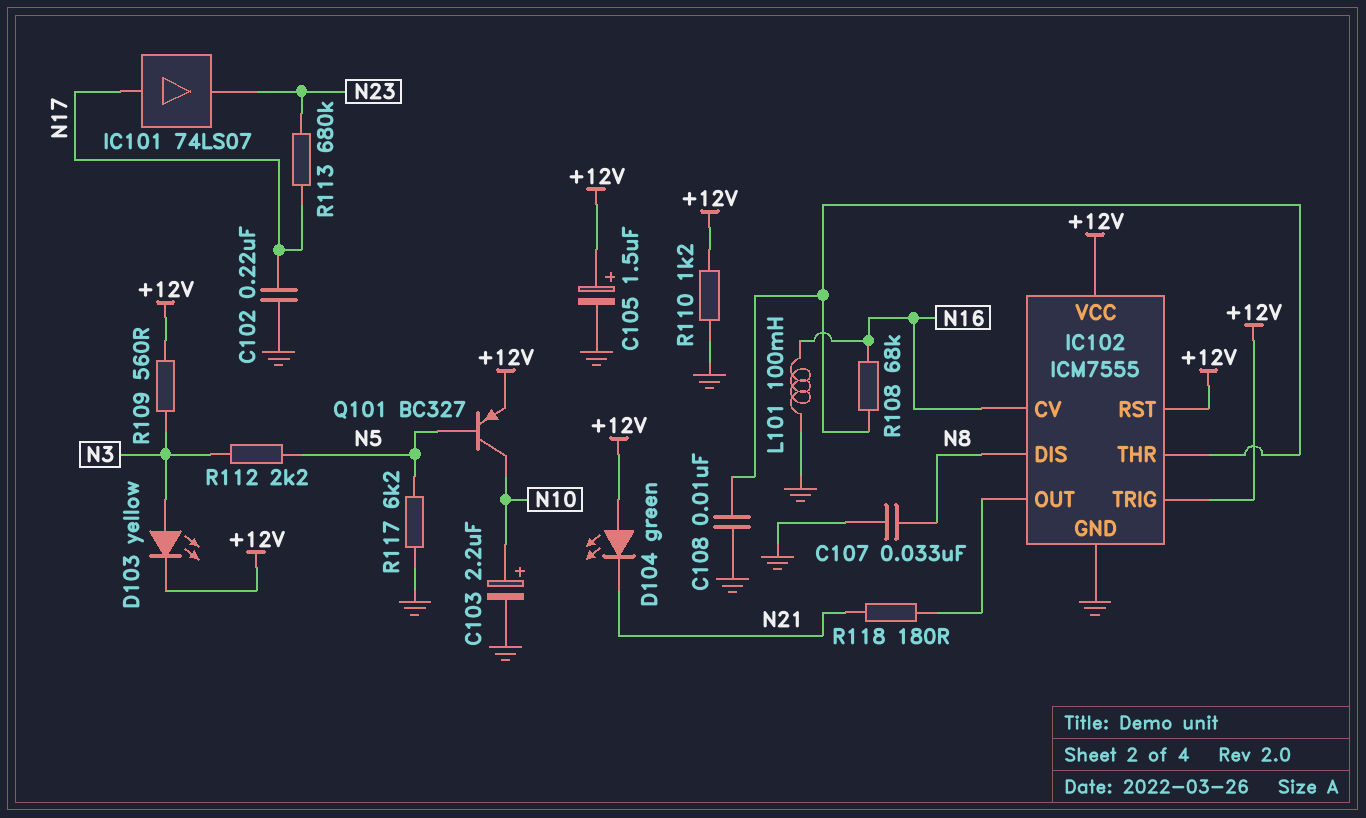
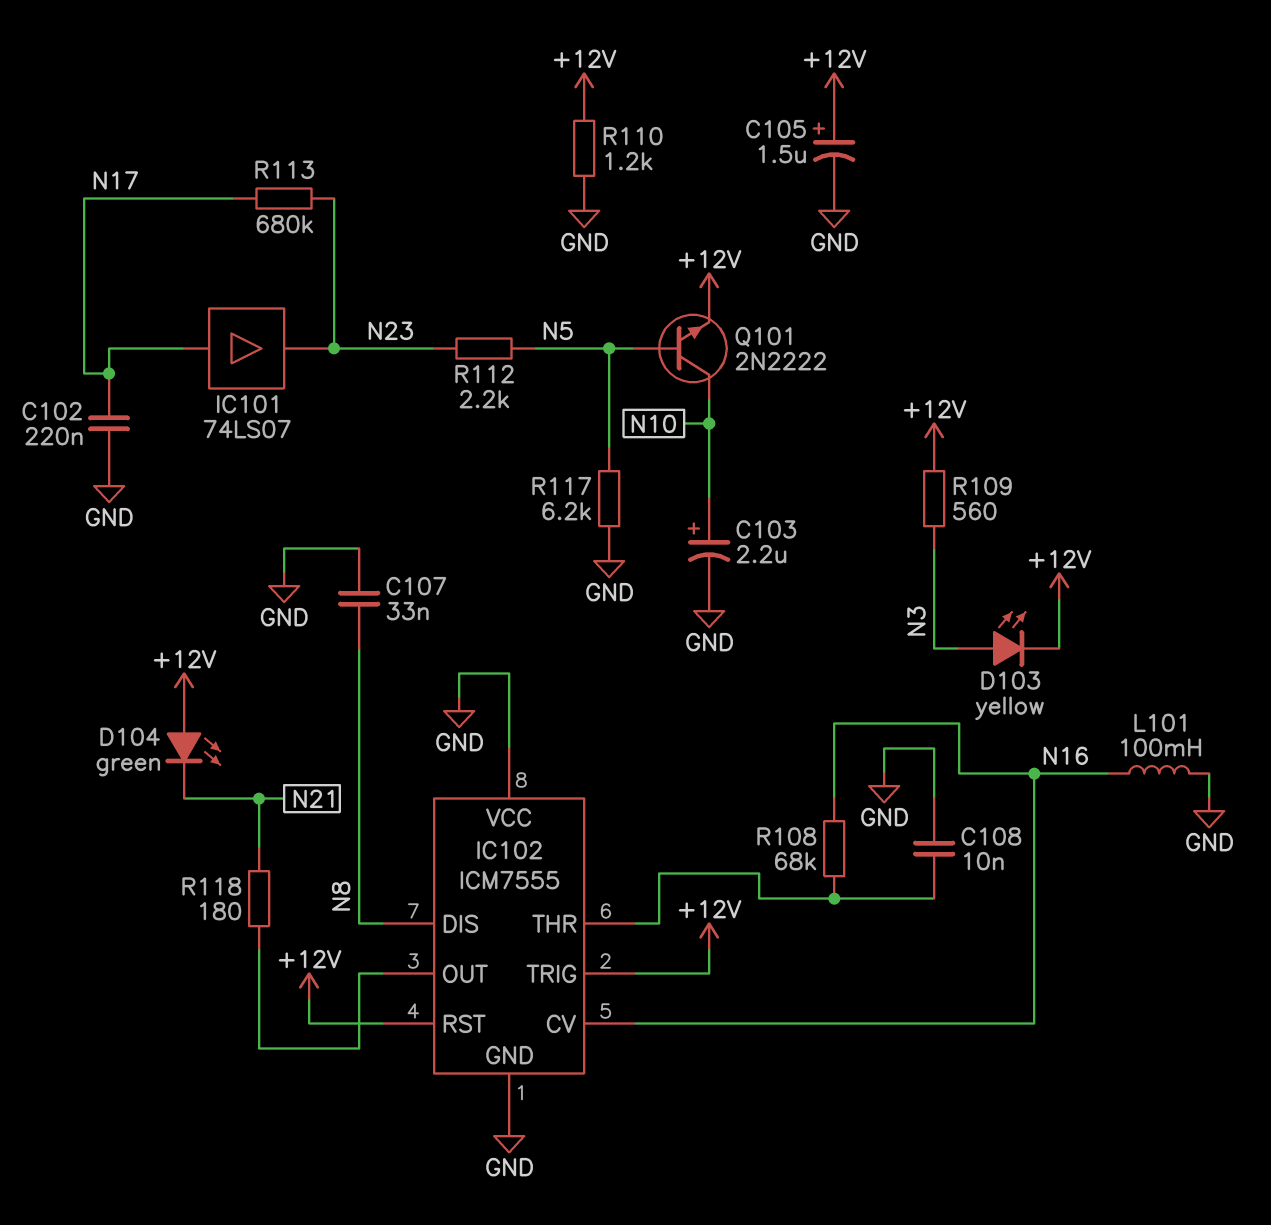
IC102 pin VCC: +12V -> GND
Q101: PNP BC327 (B N5, C N10, E +12V) -> NPN 2N2222 (B N5, C N10, E +12V)
R112: 2.2k (N3, N5) -> 2.2k (N5, N23)

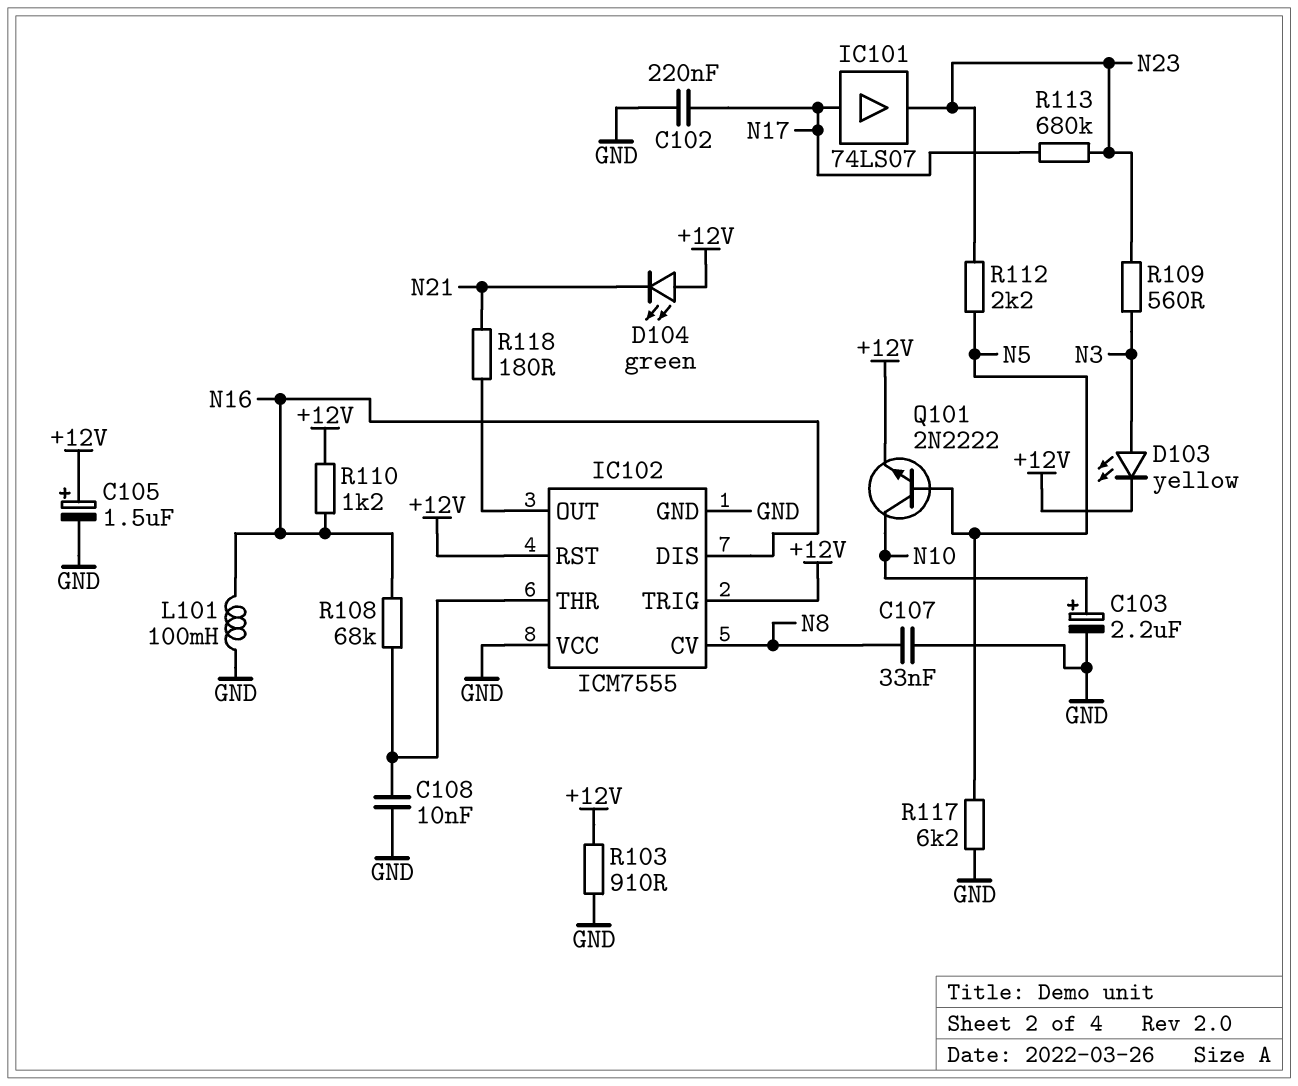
IC102 pin CV: N16 -> N8
IC102 pin DIS: N8 -> N16
R103: none -> 910 (+12V, GND)
R109: 560 (+12V, N3) -> 560 (N3, N23)
R110: 1.2k (+12V, GND) -> 1.2k (+12V, N16)

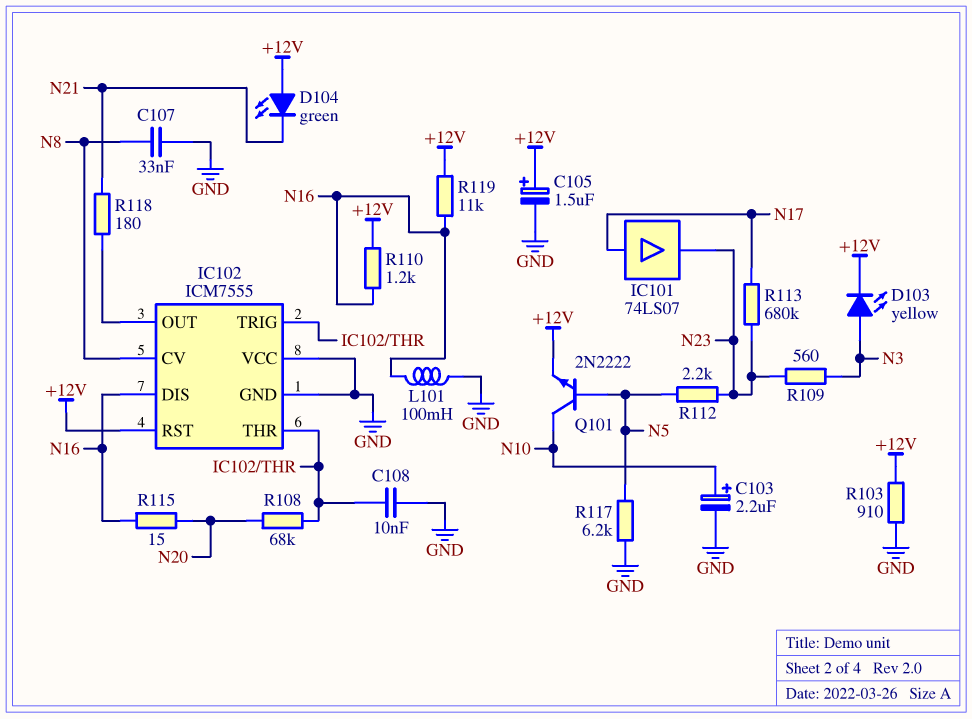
C102: 220nF (GND, N17) -> none
IC102 pin TRIG: +12V -> IC102/THR
R108: 68k (IC102/THR, N16) -> 68k (IC102/THR, N20)
R115: none -> 15 (N16, N20)
R119: none -> 11k (+12V, N16)

